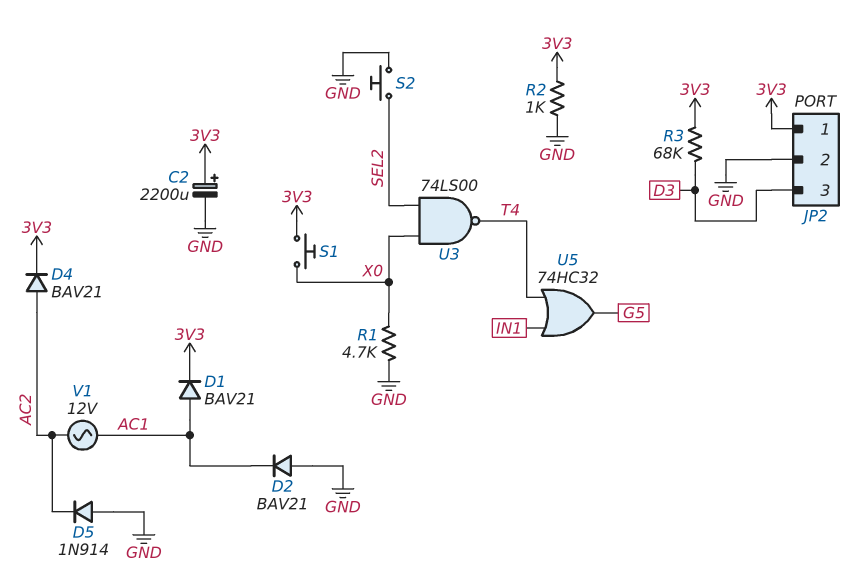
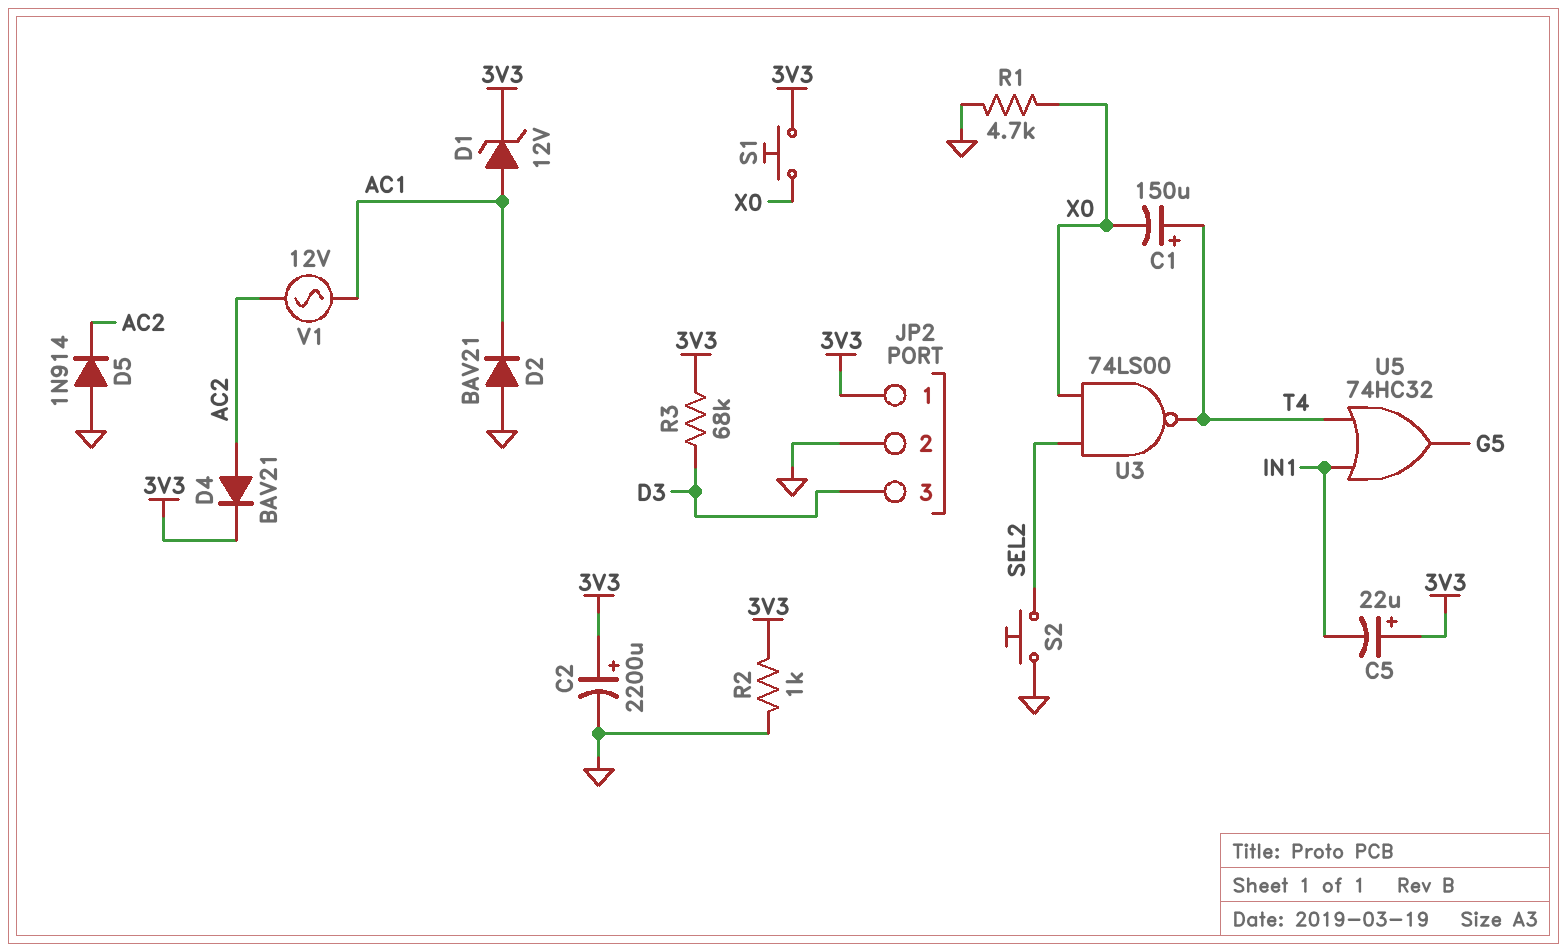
C1: none -> 150uF (plus T4, minus X0)
C5: none -> 22uF (plus 3V3, minus IN1)
D1: diode BAV21 (A AC1, K 3V3) -> zener 12V (A AC1, K 3V3)

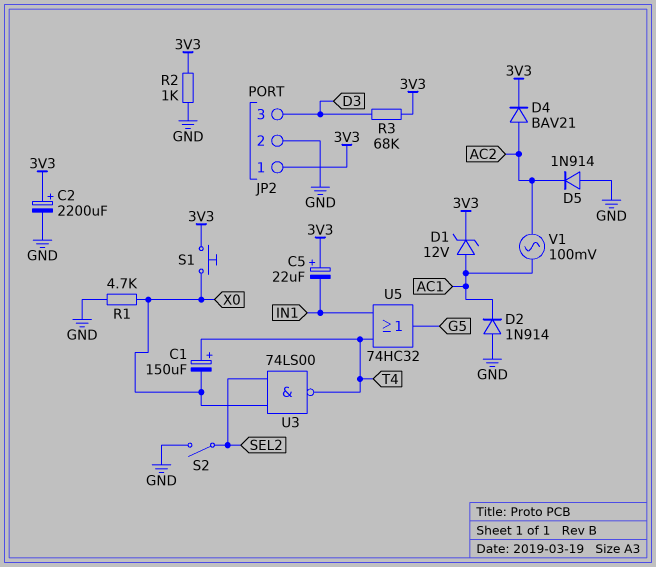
D2: diode BAV21 (A GND, K AC1) -> diode 1N914 (A GND, K AC1)
S2: button (GND, SEL2) -> switch (GND, SEL2)
V1: AC 12V (AC1, AC2) -> AC 100mV (AC1, AC2)

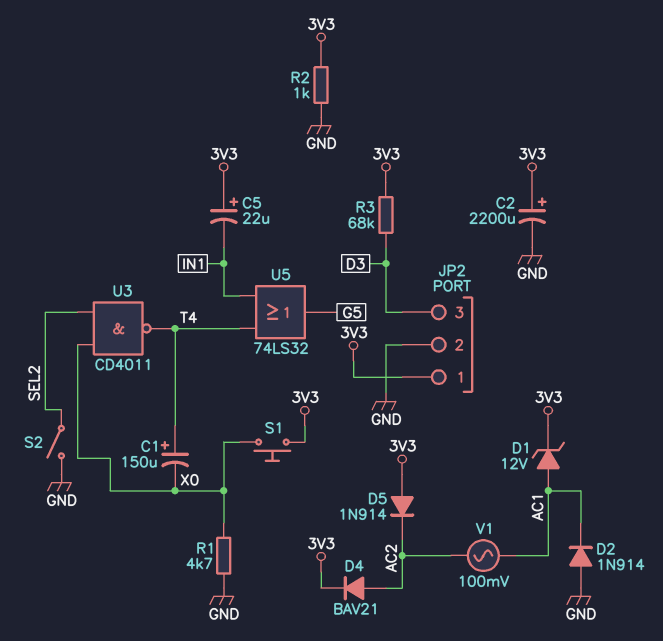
D5: diode 1N914 (A GND, K AC2) -> diode 1N914 (A 3V3, K AC2)
U3: NAND 74LS00 (in SEL2, in X0, out T4) -> NAND CD4011 (in SEL2, in X0, out T4)
U5: OR 74HC32 (in IN1, in T4, out G5) -> OR 74LS32 (in IN1, in T4, out G5)

